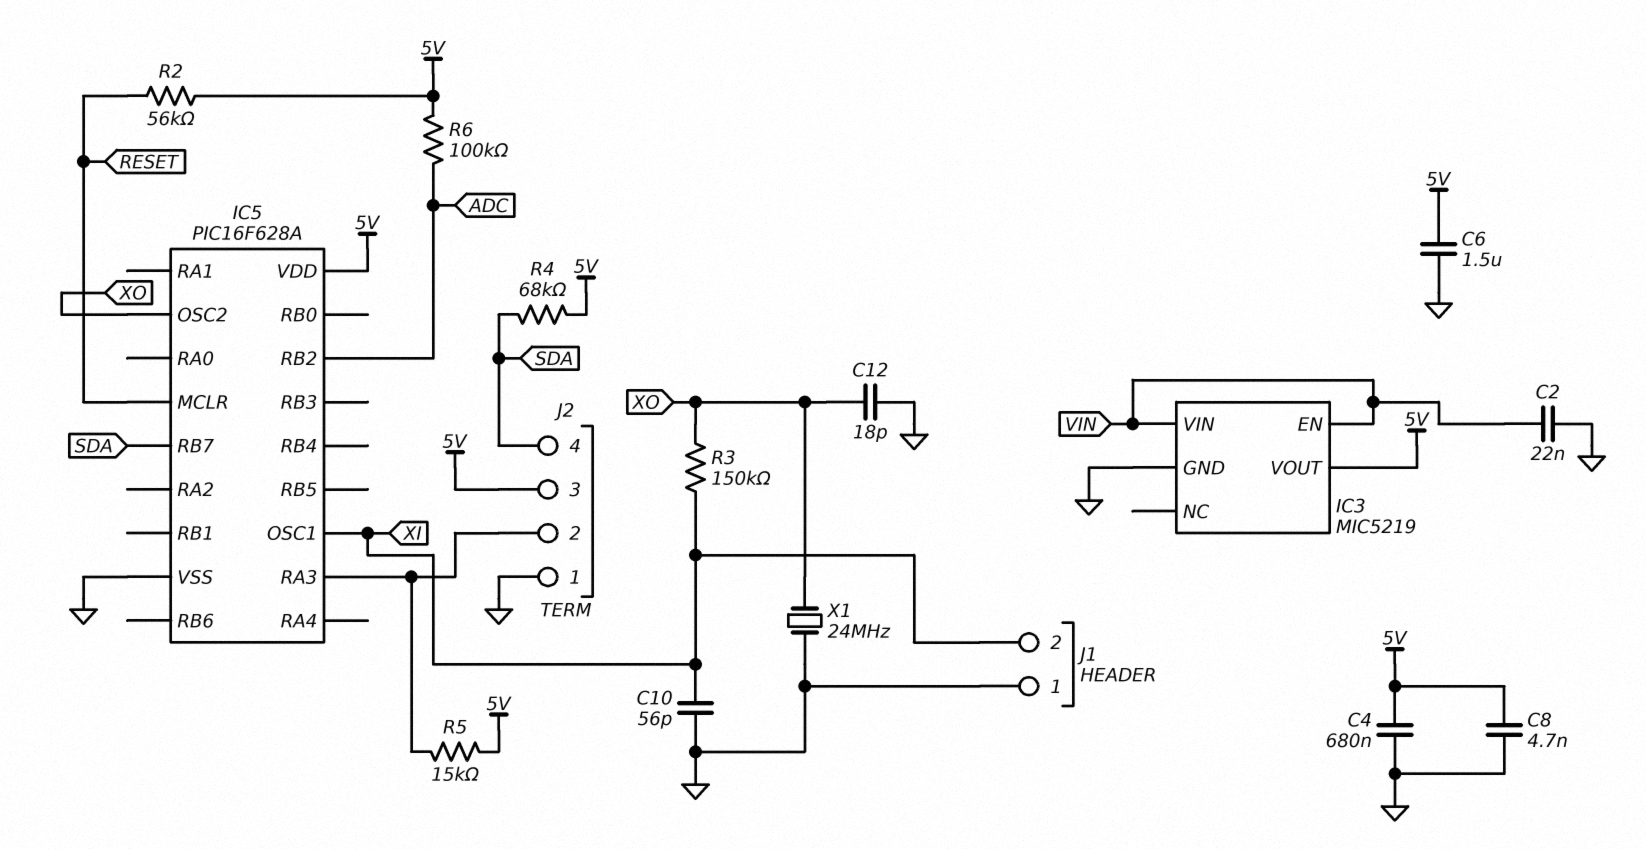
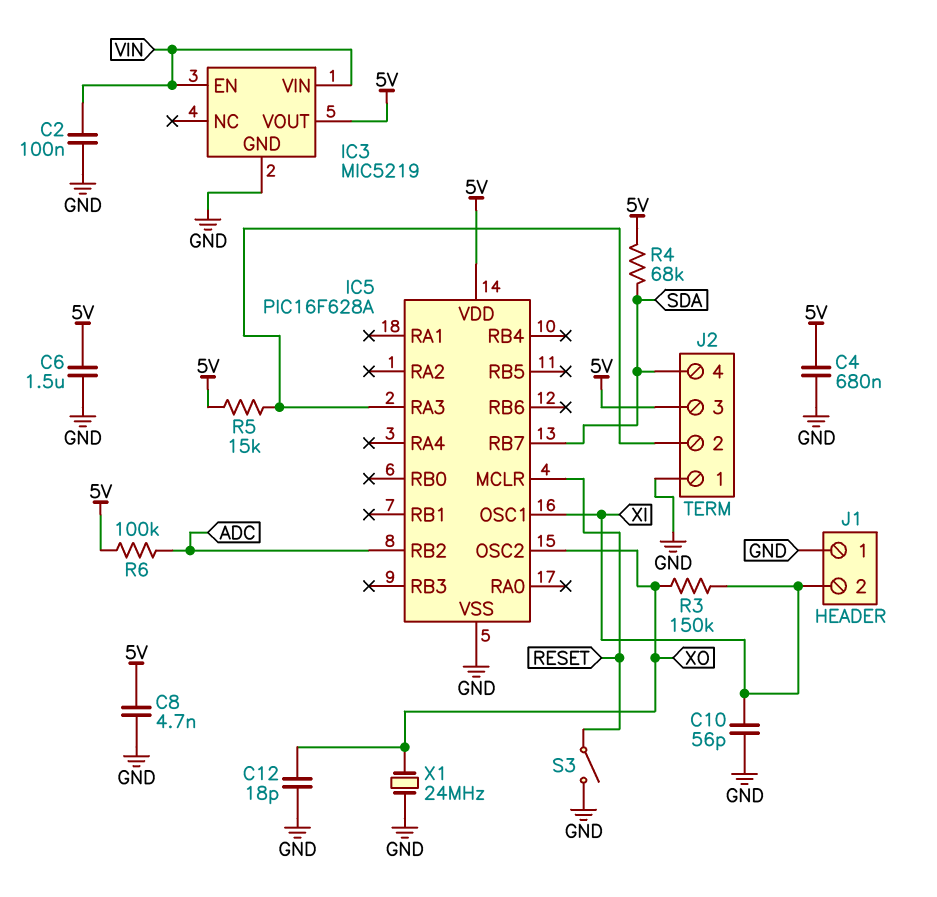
C2: 22nF (GND, VIN) -> 100nF (GND, VIN)
R2: 56k (5V, RESET) -> none
S3: none -> switch (GND, RESET)

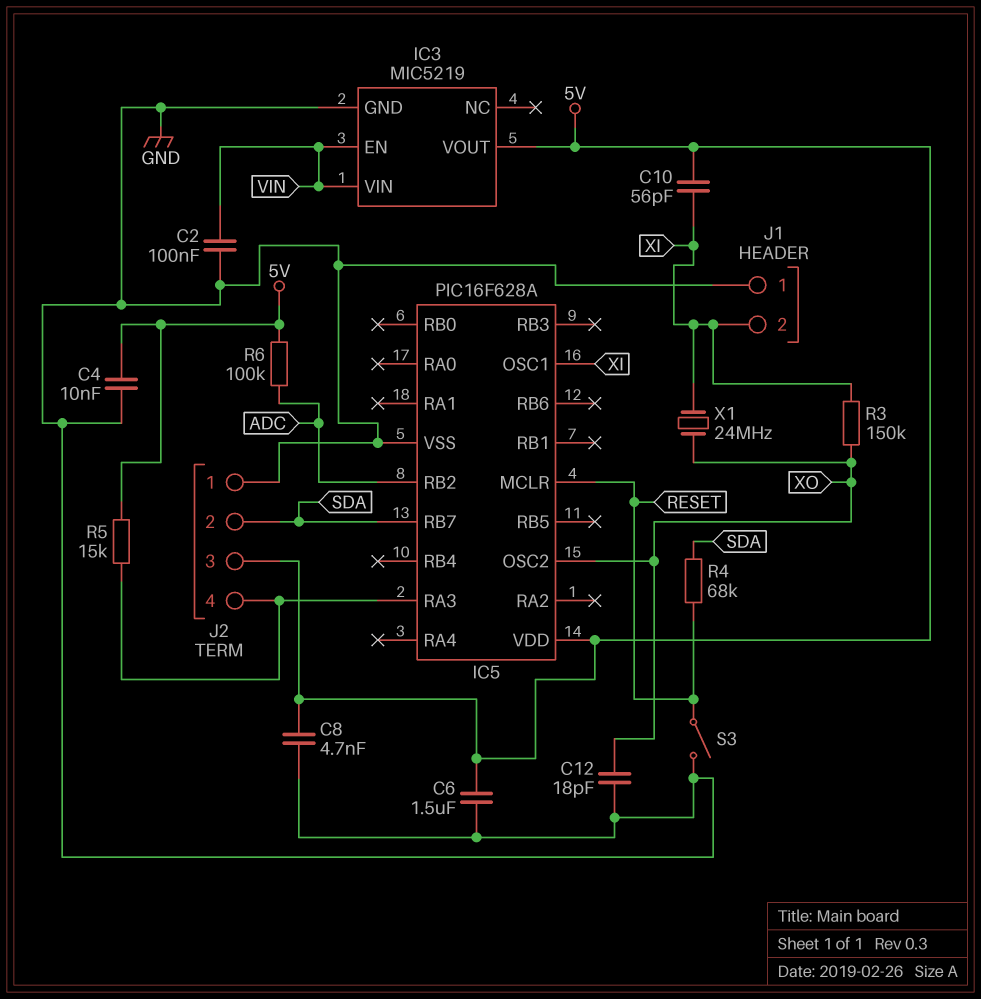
C4: 680nF (5V, GND) -> 10nF (5V, GND)
C10: 56pF (GND, XI) -> 56pF (5V, XI)
J2 pin 2: IC5/RA3 -> SDA
J2 pin 4: SDA -> IC5/RA3
R4: 68k (5V, SDA) -> 68k (RESET, SDA)
X1: 24MHz (GND, XO) -> 24MHz (XI, XO)

